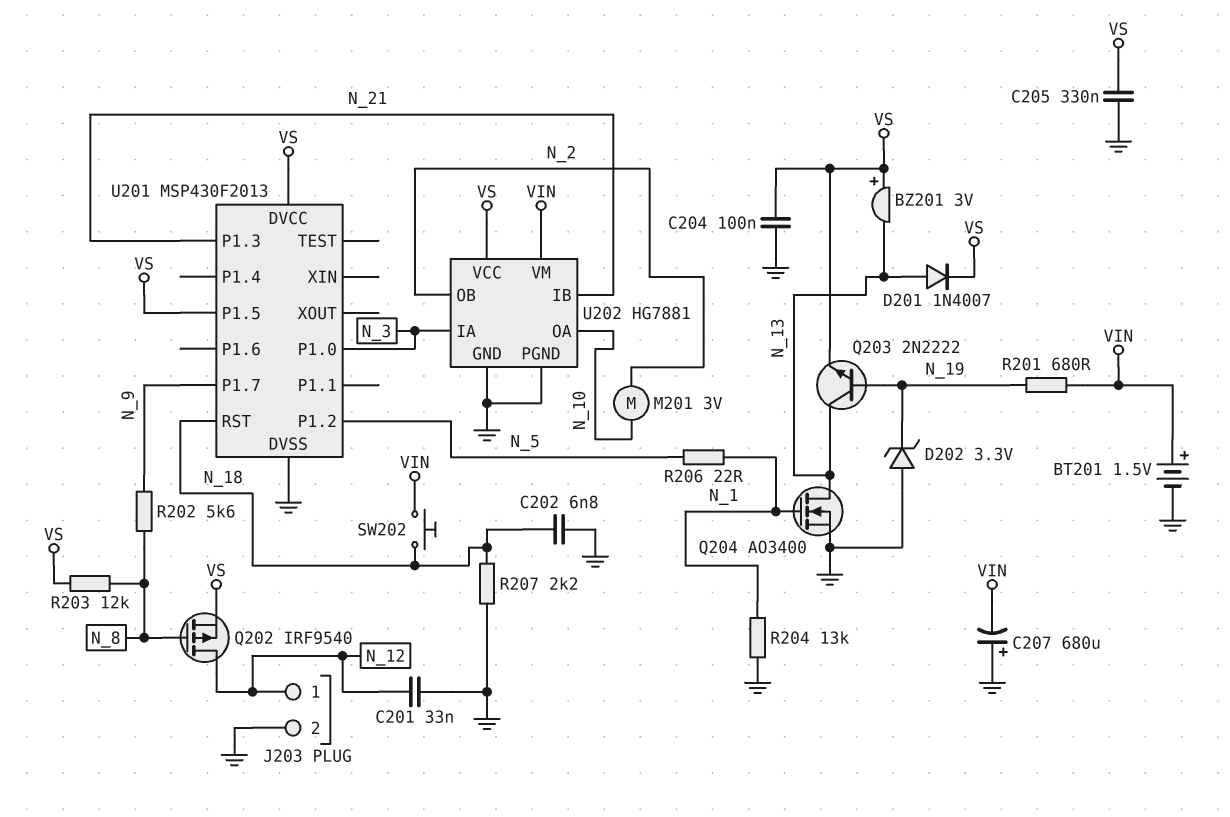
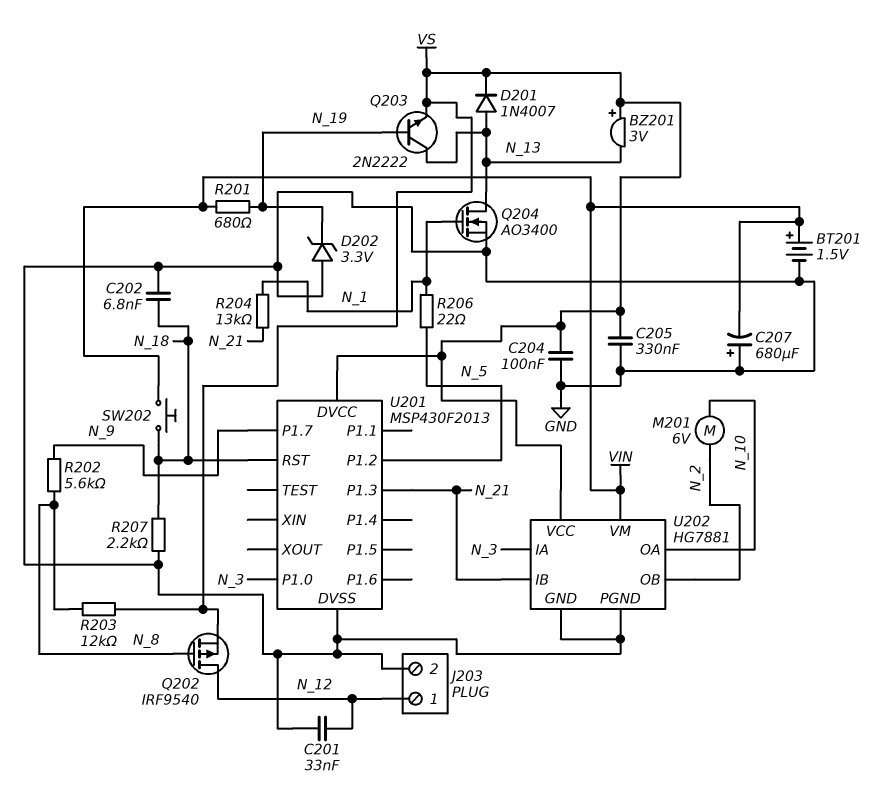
M201: motor 3V (N_2, N_10) -> motor 6V (N_2, N_10)
R204: 13k (GND, N_1) -> 13k (N_1, N_21)
U201 pin P1.5: VS -> none

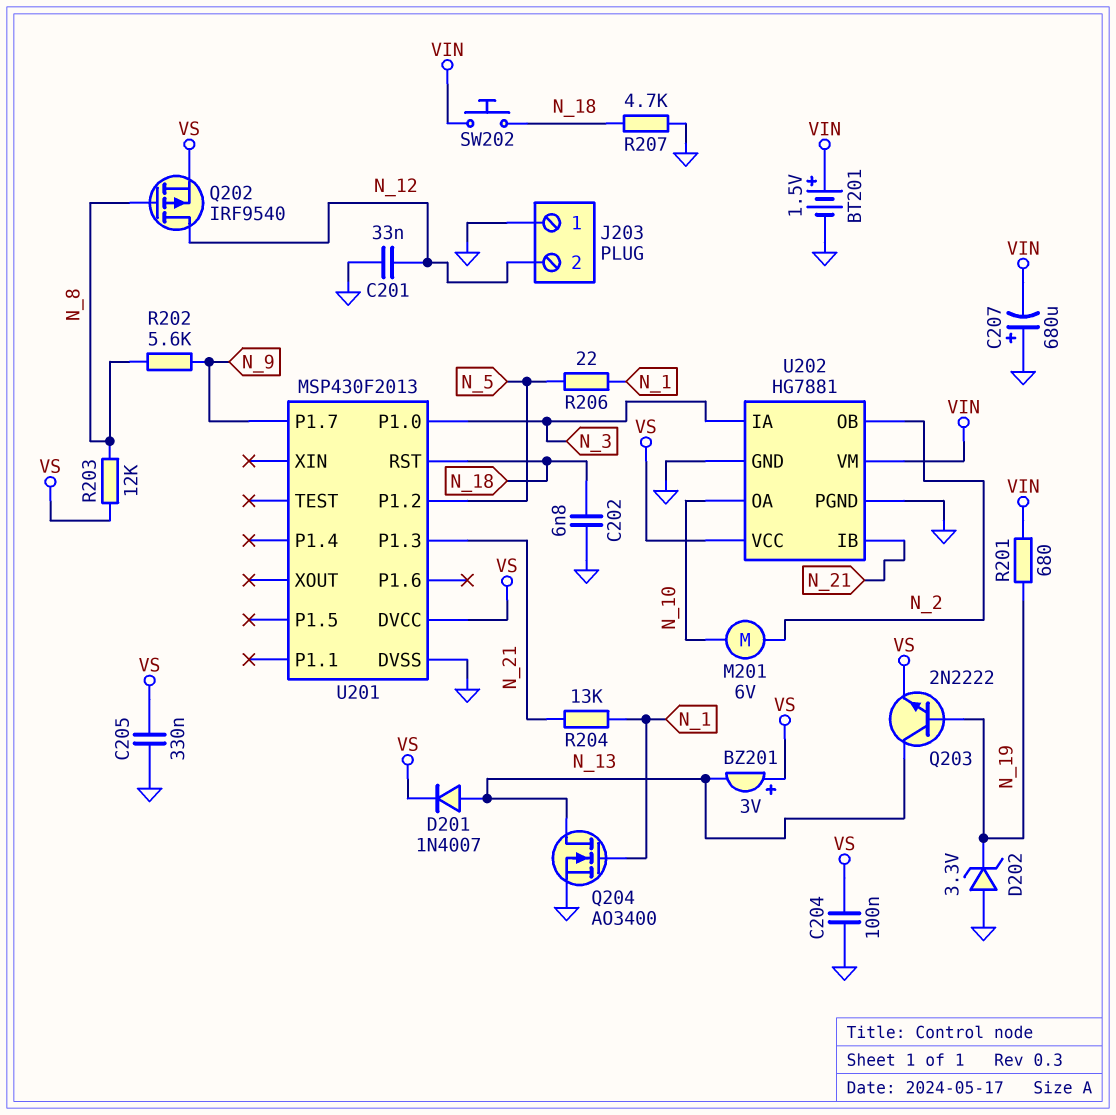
J203 pin 1: N_12 -> GND
J203 pin 2: GND -> N_12
R207: 2.2k (GND, N_18) -> 4.7k (GND, N_18)

